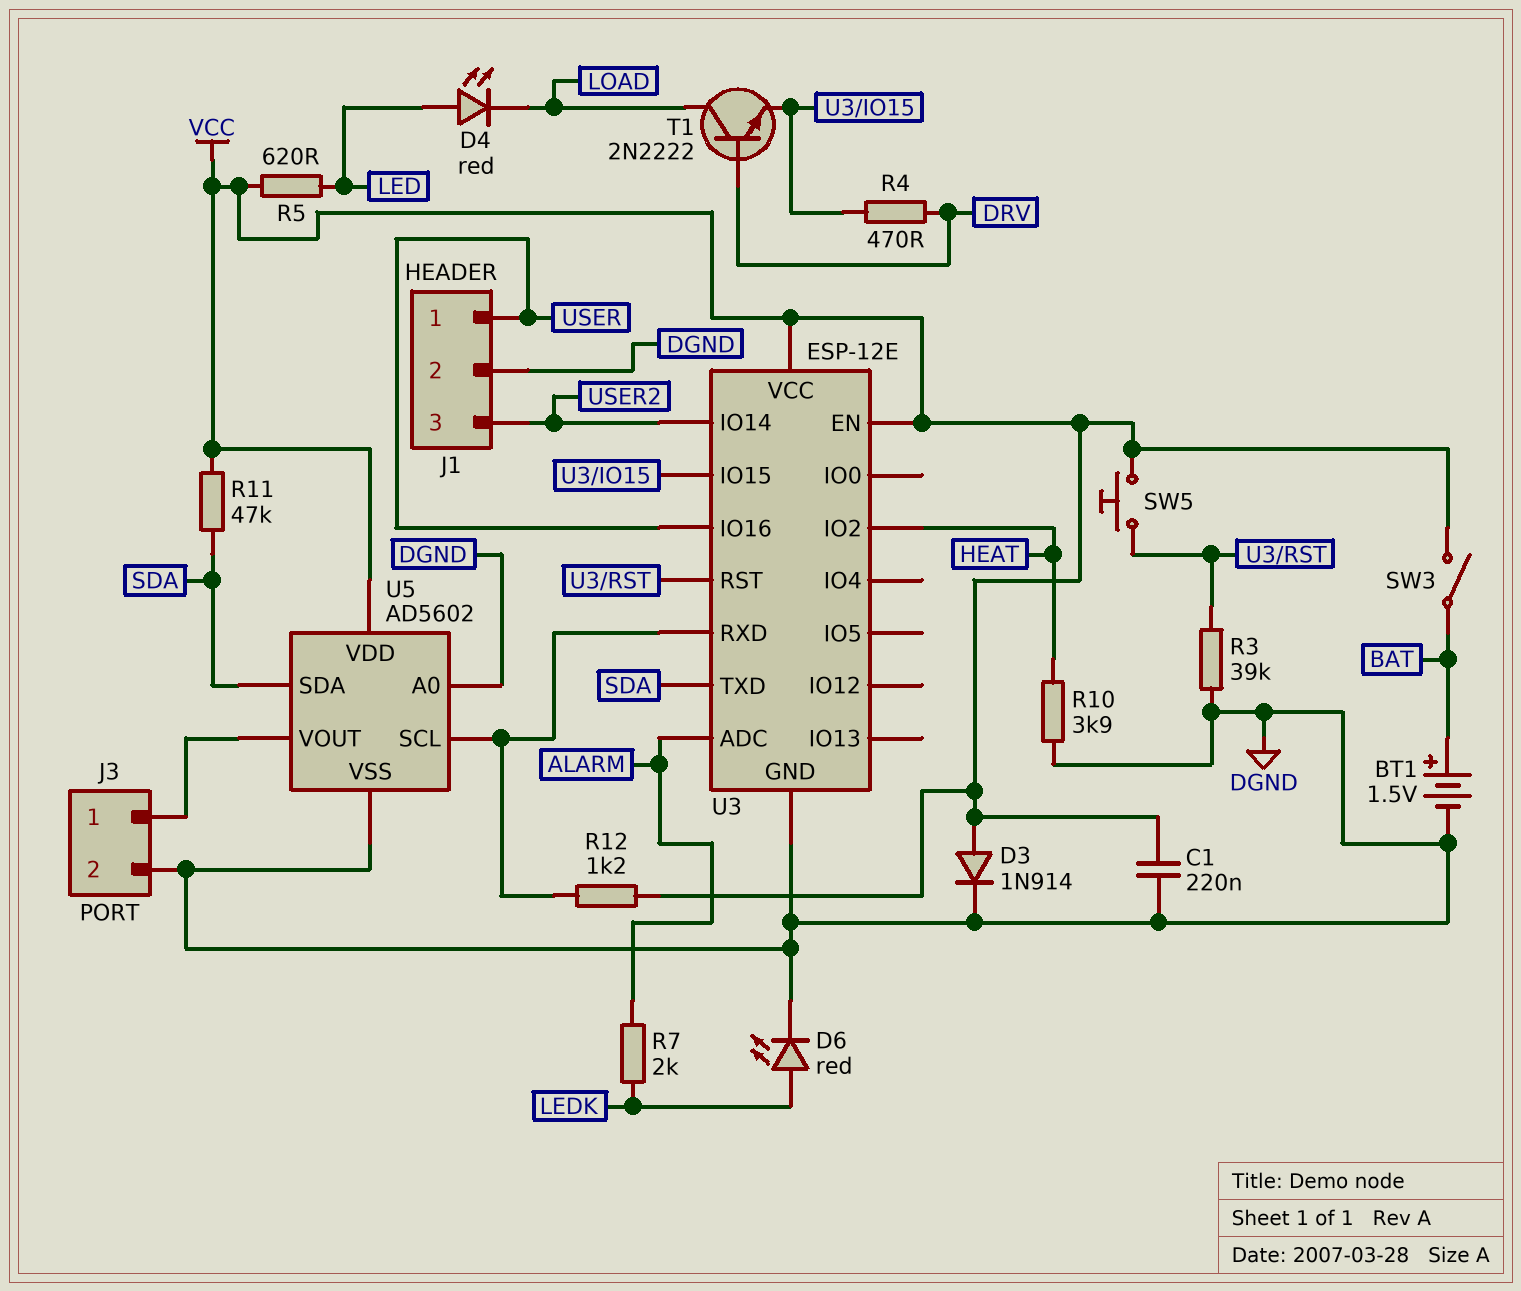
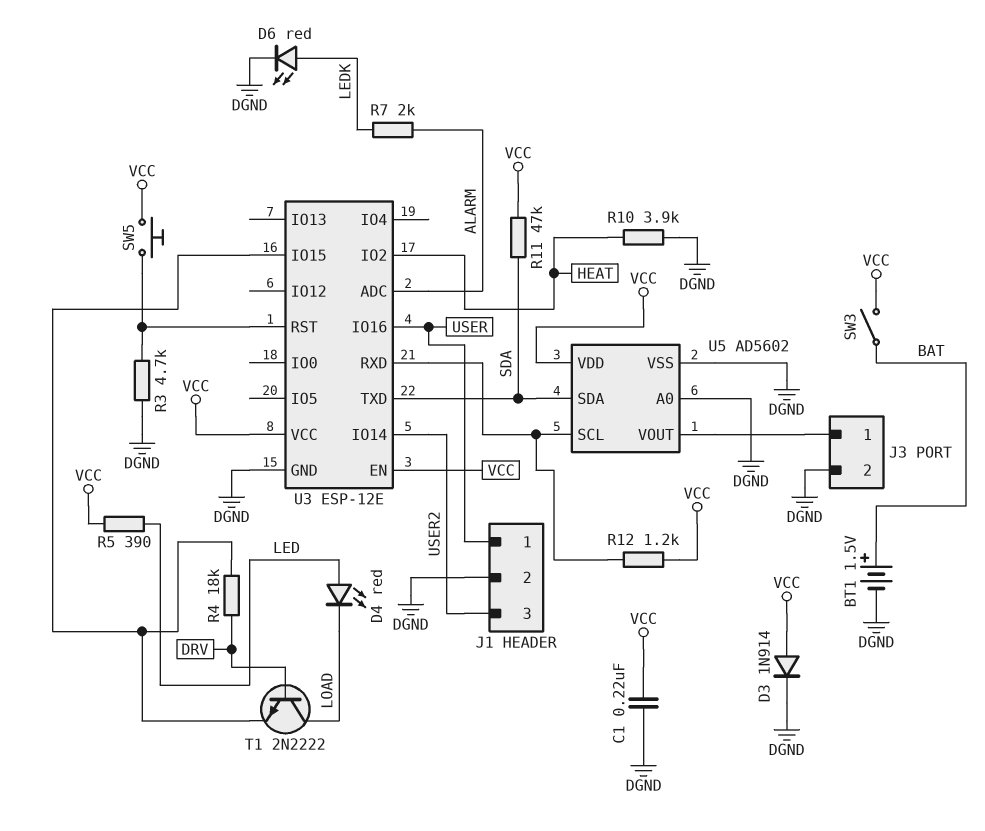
R3: 39k (DGND, U3/RST) -> 4.7k (DGND, U3/RST)
R4: 470 (DRV, U3/IO15) -> 18k (DRV, U3/IO15)
R5: 620 (LED, VCC) -> 390 (LED, VCC)

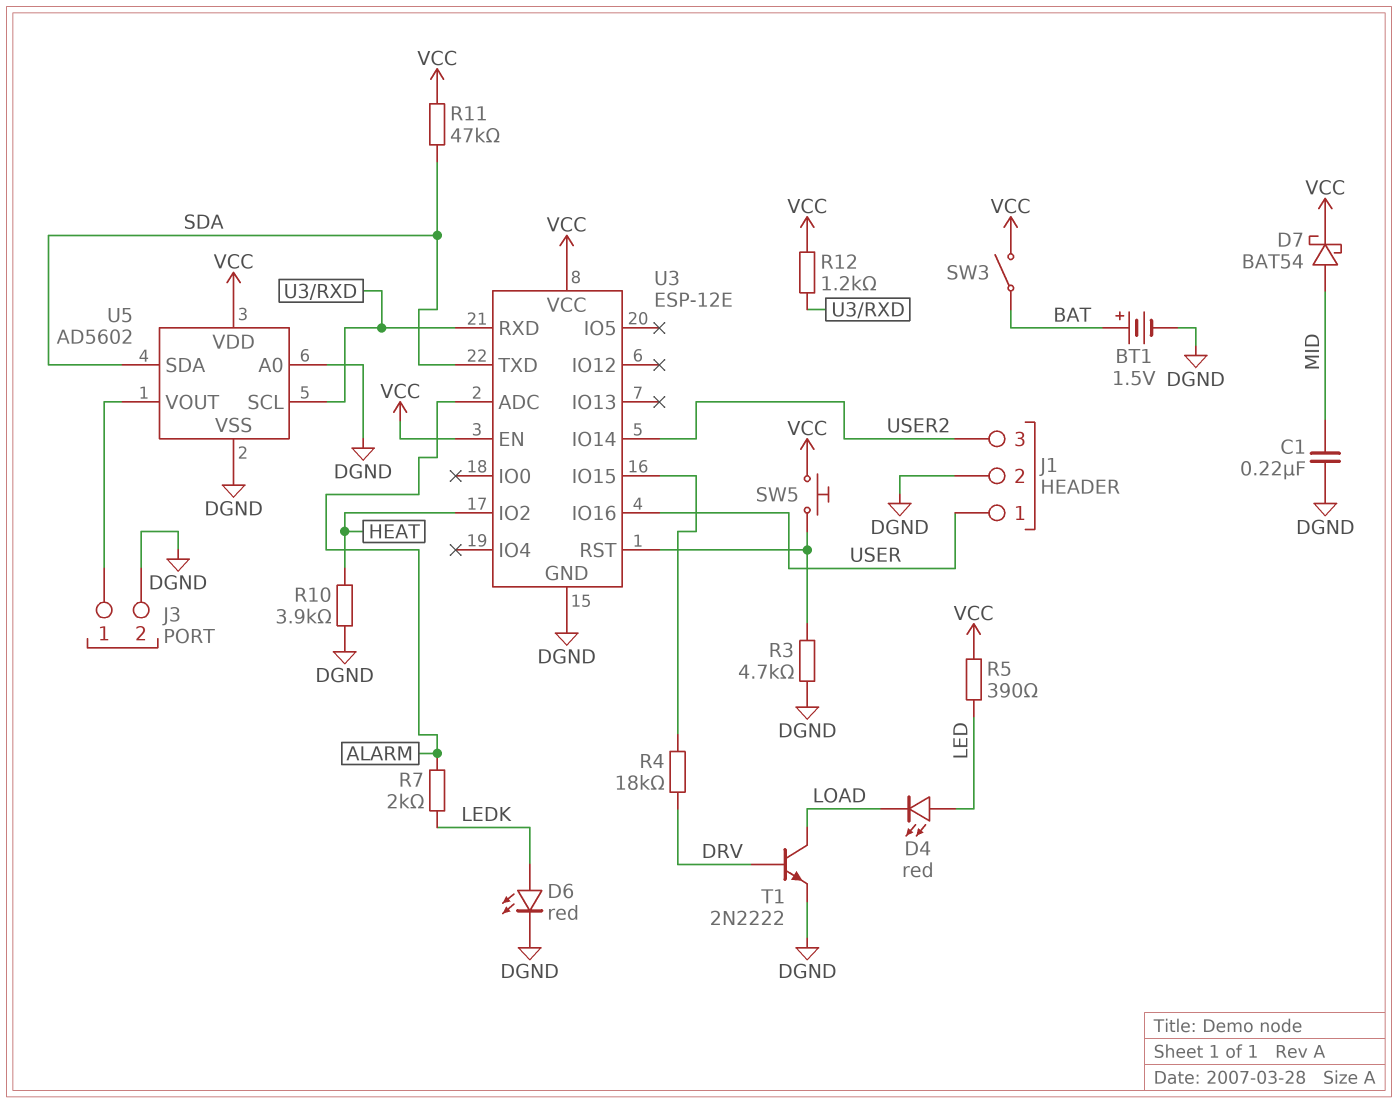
C1: 220nF (DGND, VCC) -> 220nF (DGND, MID)
D3: diode 1N914 (A VCC, K DGND) -> none
D7: none -> schottky BAT54 (A MID, K VCC)
T1: NPN 2N2222 (B DRV, C LOAD, E U3/IO15) -> NPN 2N2222 (B DRV, C LOAD, E DGND)

